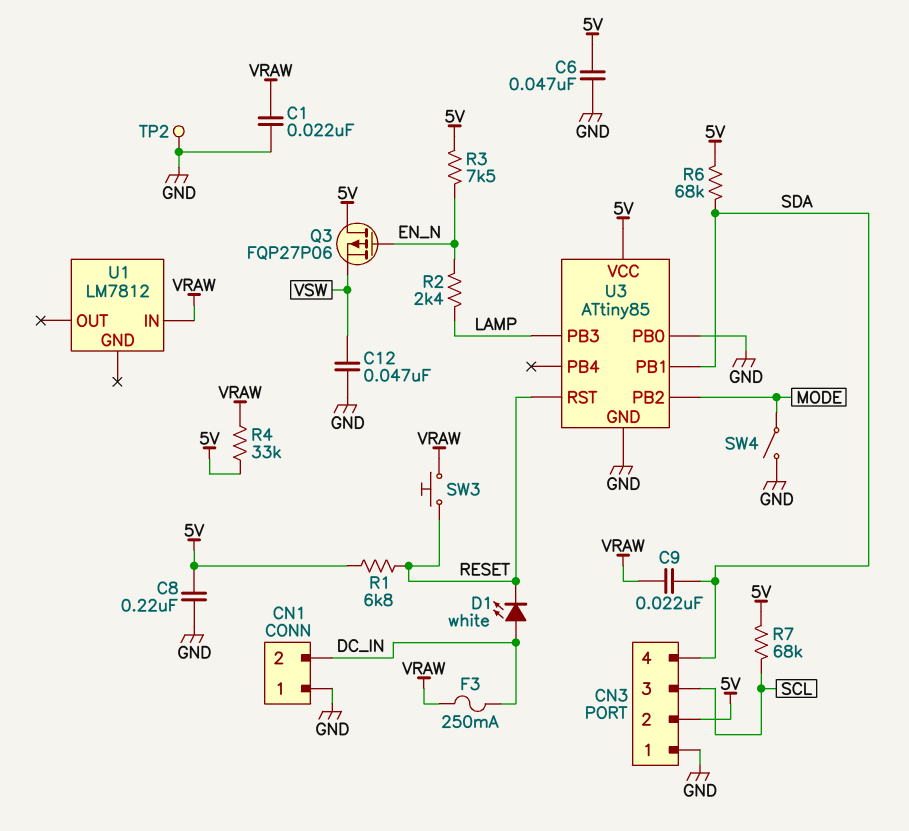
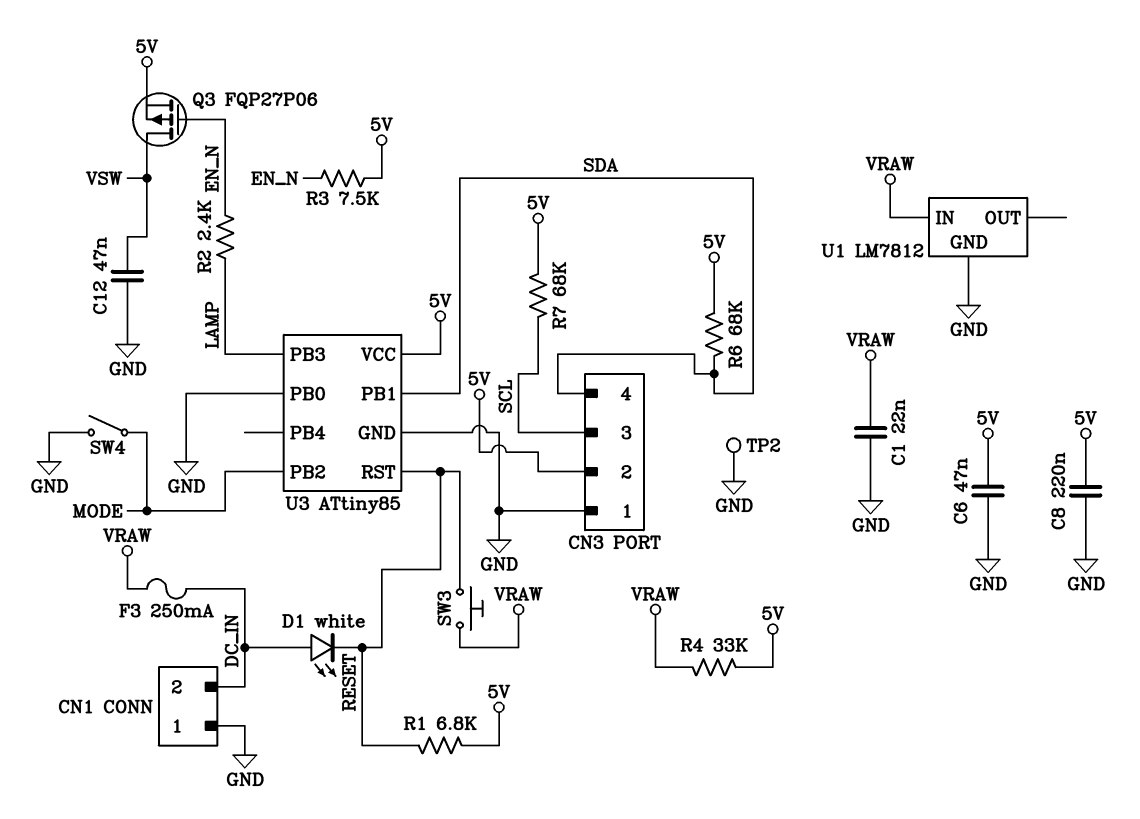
C9: 22nF (SDA, VRAW) -> none
Q3: PMOS FQP27P06 (G EN_N, D 5V, S VSW) -> PMOS FQP27P06 (G EN_N, D VSW, S 5V)
U1 pin GND: none -> GND

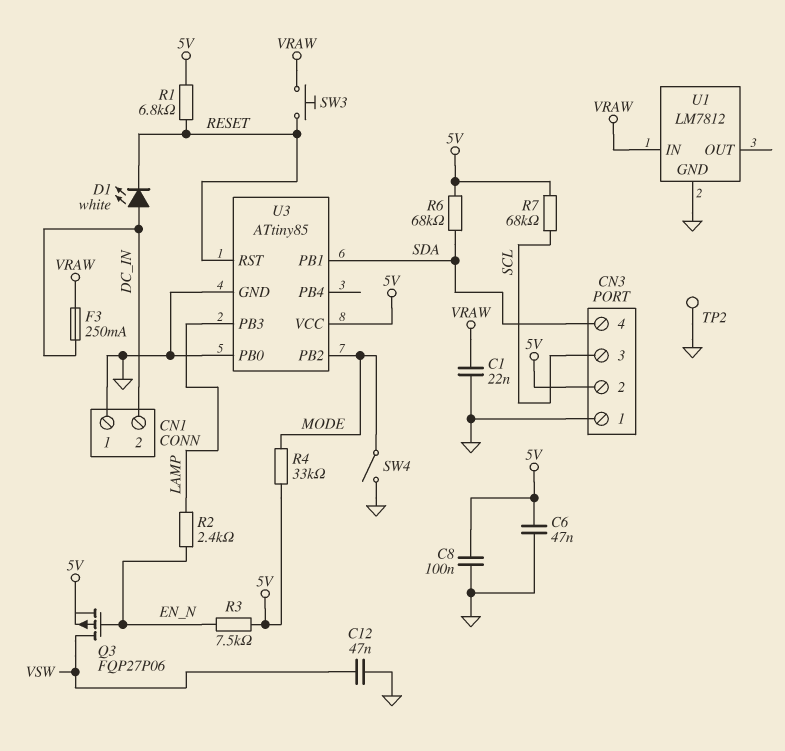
C8: 220nF (5V, GND) -> 100nF (5V, GND)
R4: 33k (5V, VRAW) -> 33k (5V, MODE)

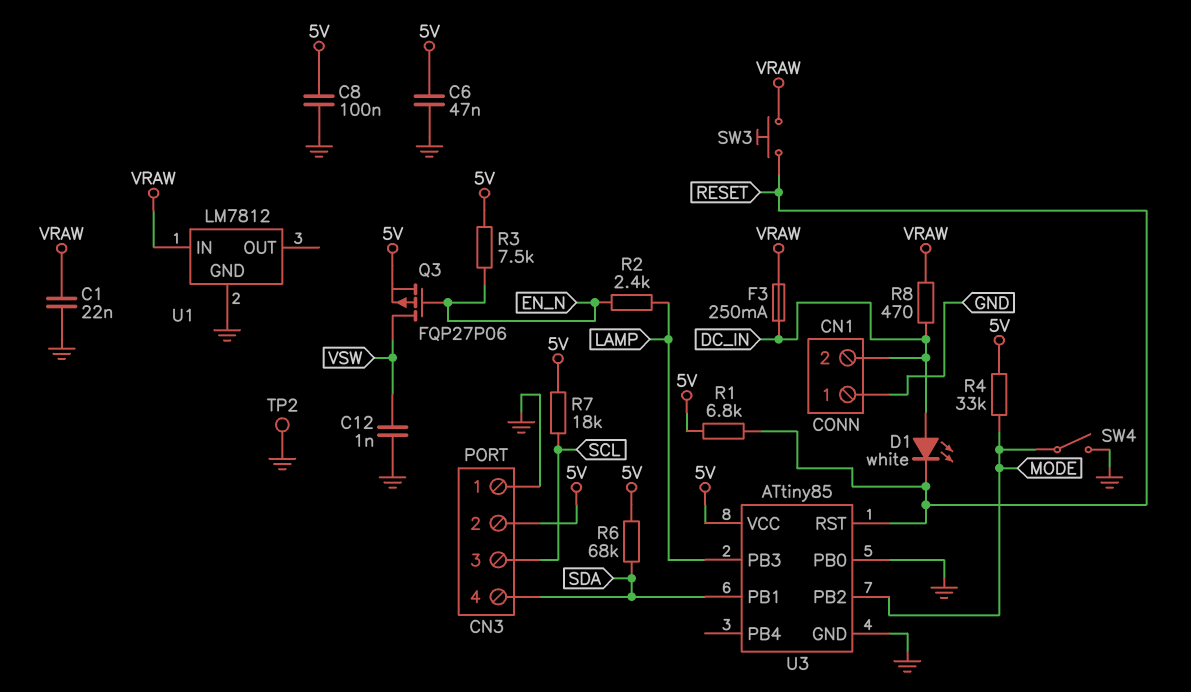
C12: 47nF (GND, VSW) -> 1nF (GND, VSW)
R7: 68k (5V, SCL) -> 18k (5V, SCL)
R8: none -> 470 (DC_IN, VRAW)

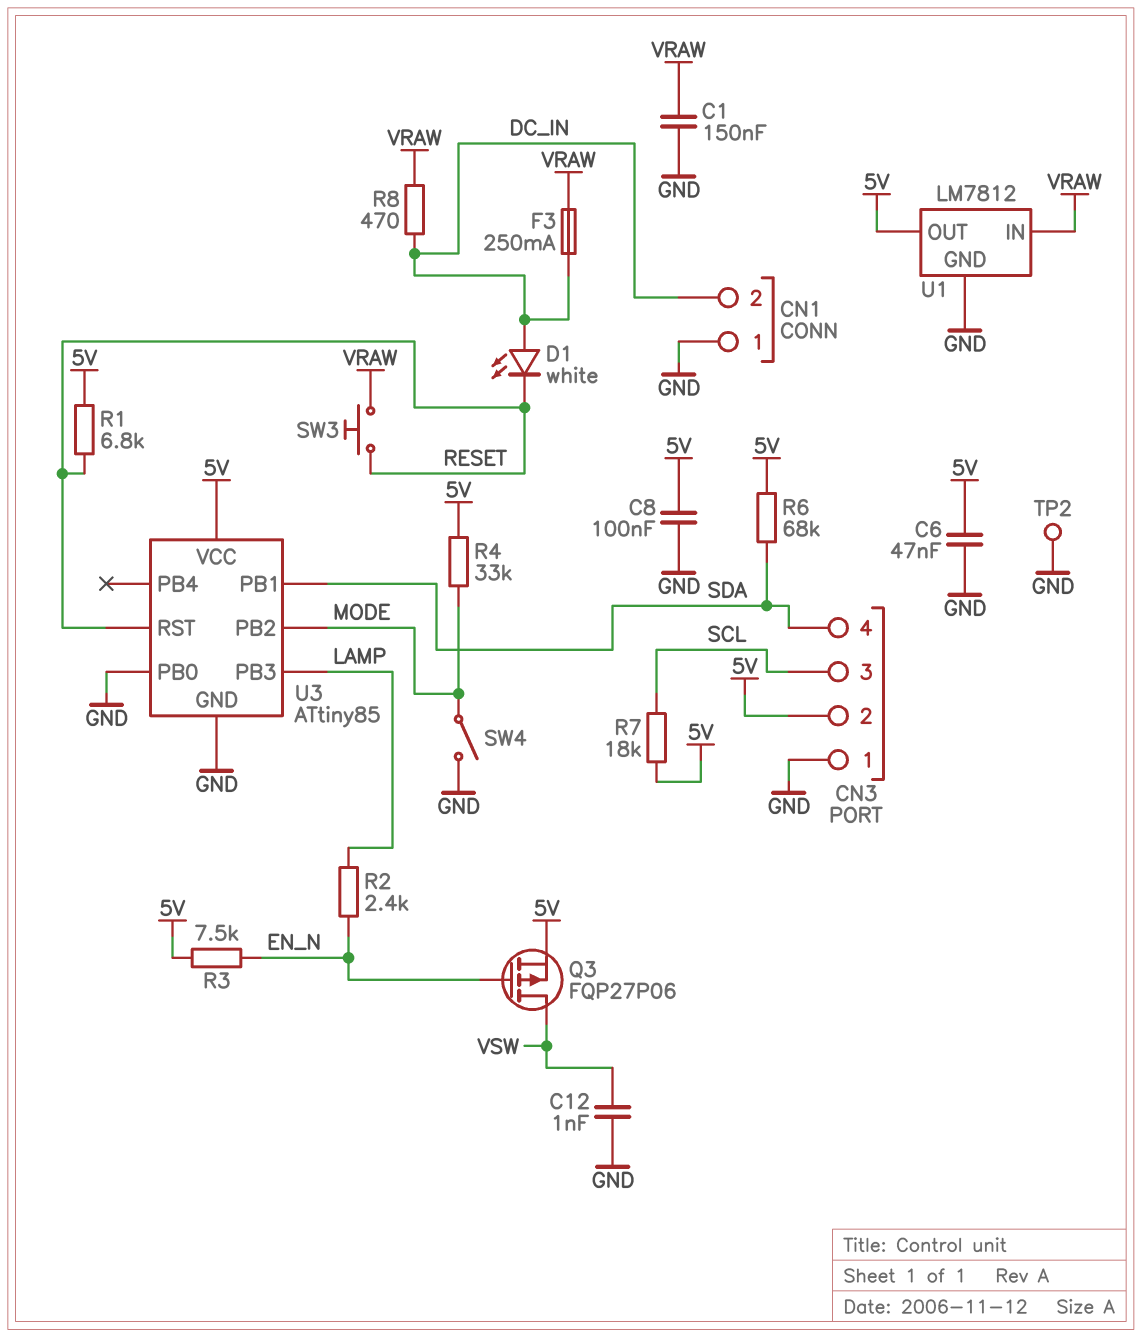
C1: 22nF (GND, VRAW) -> 150nF (GND, VRAW)
U1 pin OUT: none -> 5V

